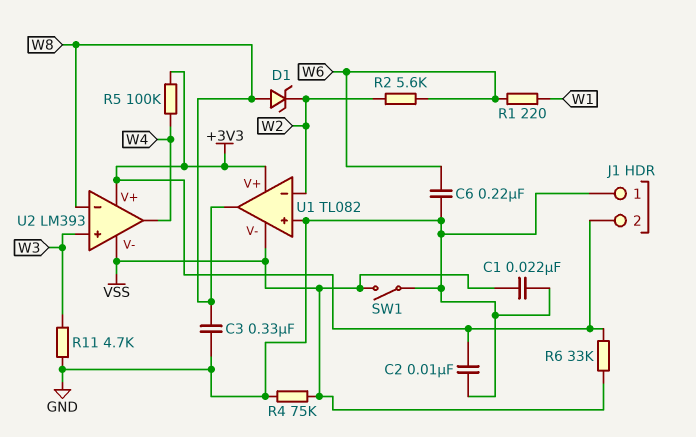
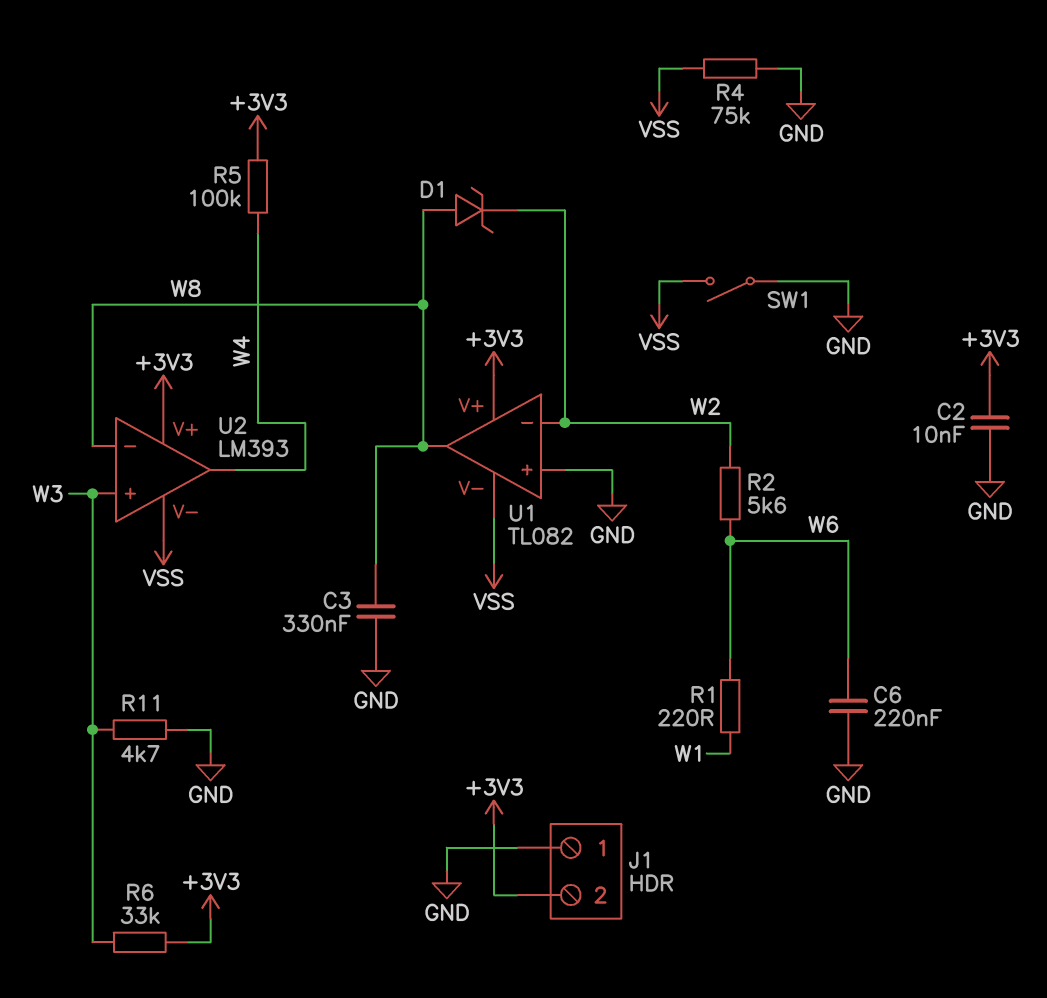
C1: 22nF (GND, VSS) -> none
R6: 33k (+3V3, VSS) -> 33k (+3V3, W3)

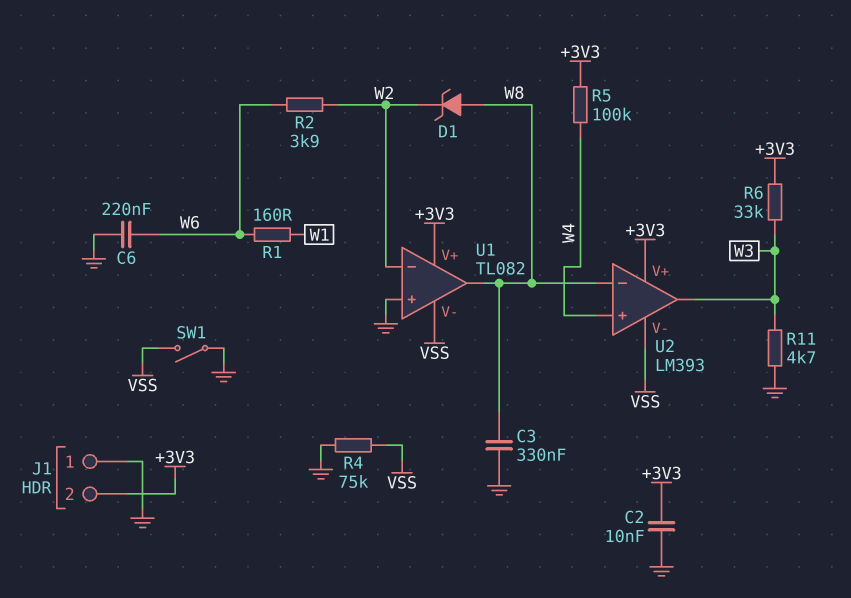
R1: 220 (W1, W6) -> 160 (W1, W6)
R2: 5.6k (W2, W6) -> 3.9k (W2, W6)
U2 pin in+: W3 -> W4
U2 pin out: W4 -> W3

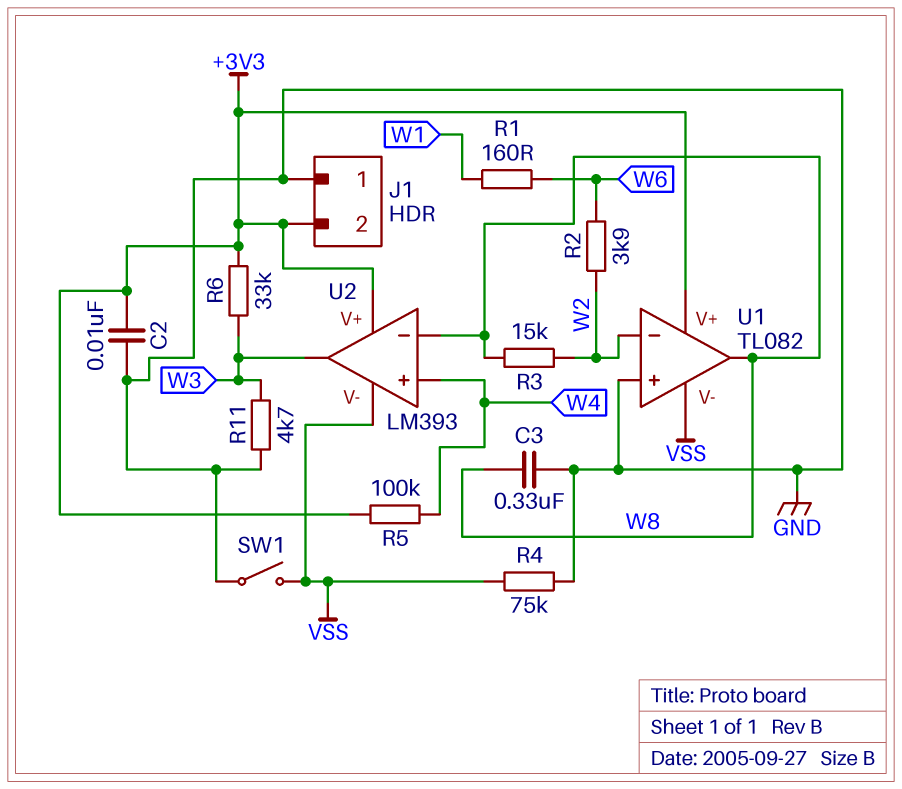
C6: 220nF (GND, W6) -> none
D1: zener (A W8, K W2) -> none
R3: none -> 15k (W2, W8)

